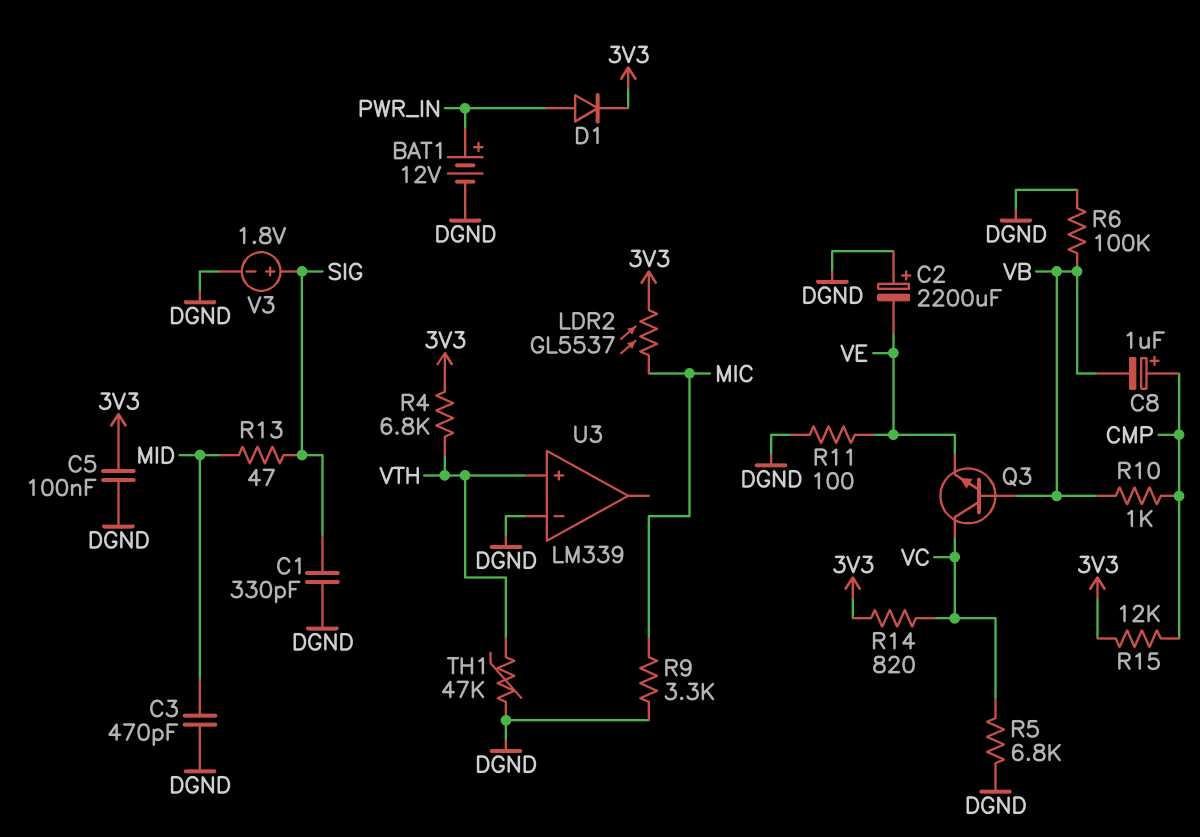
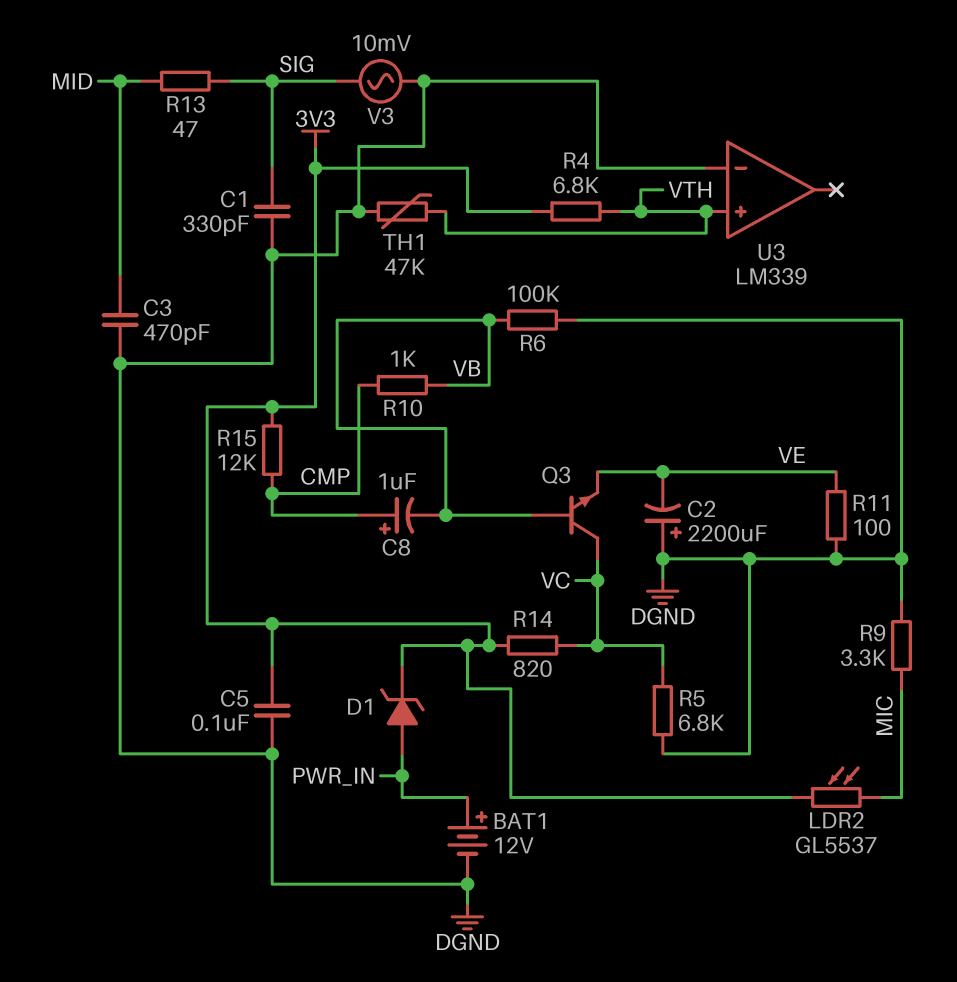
D1: diode (A PWR_IN, K 3V3) -> zener (A PWR_IN, K 3V3)
V3: 1.8V (plus SIG, minus DGND) -> AC 10mV (DGND, SIG)

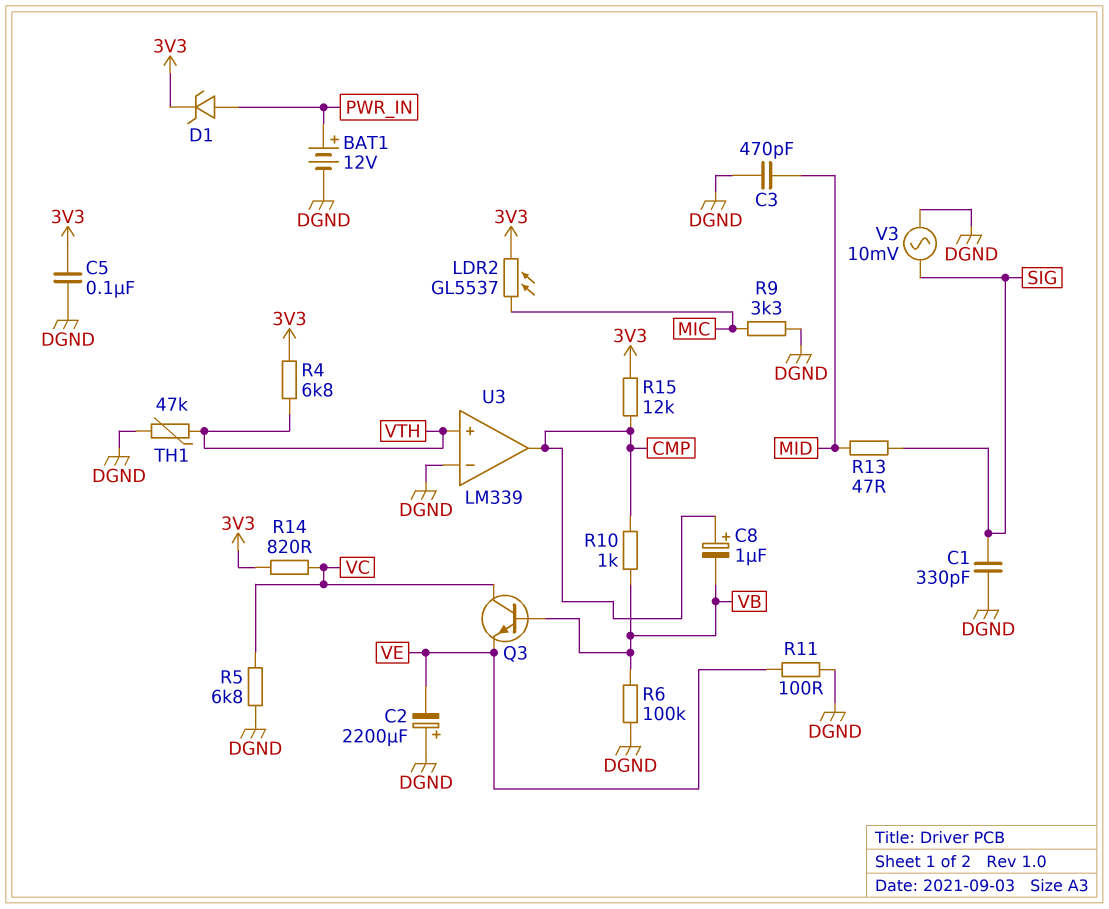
U3 pin out: none -> CMP

